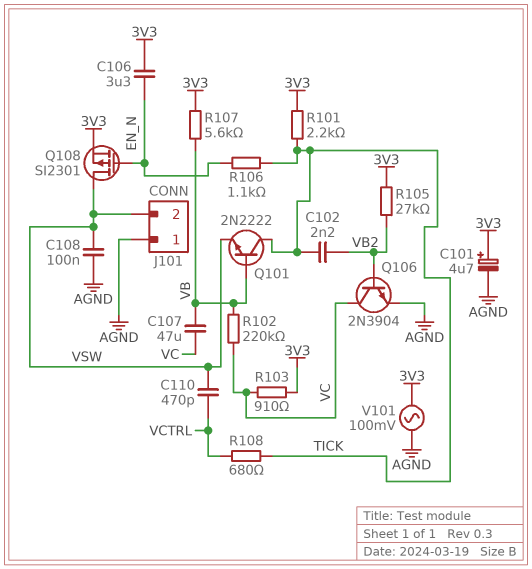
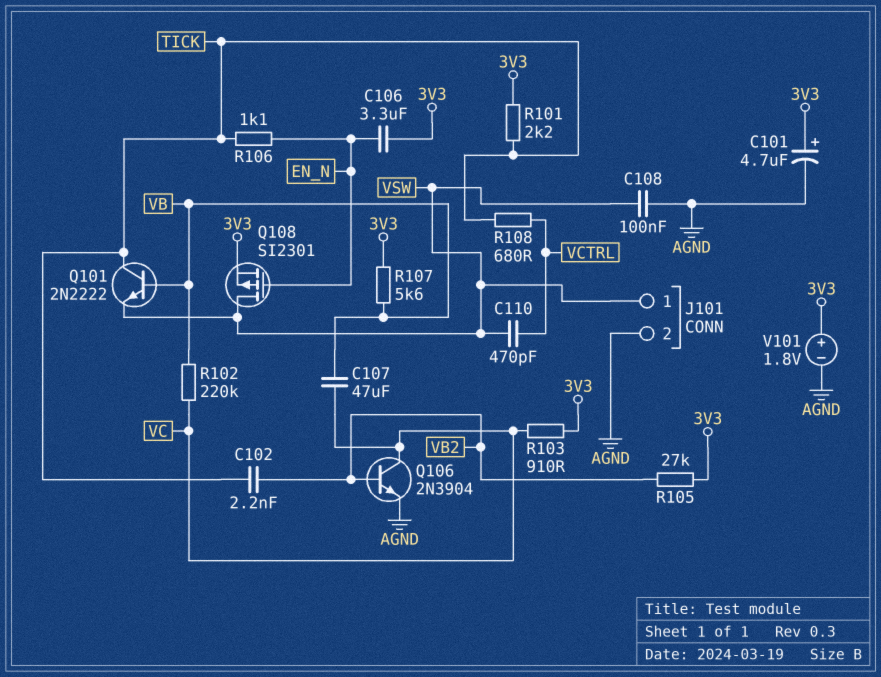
J101 pin 1: AGND -> VSW
J101 pin 2: VSW -> AGND
V101: AC 100mV (3V3, AGND) -> 1.8V (plus 3V3, minus AGND)

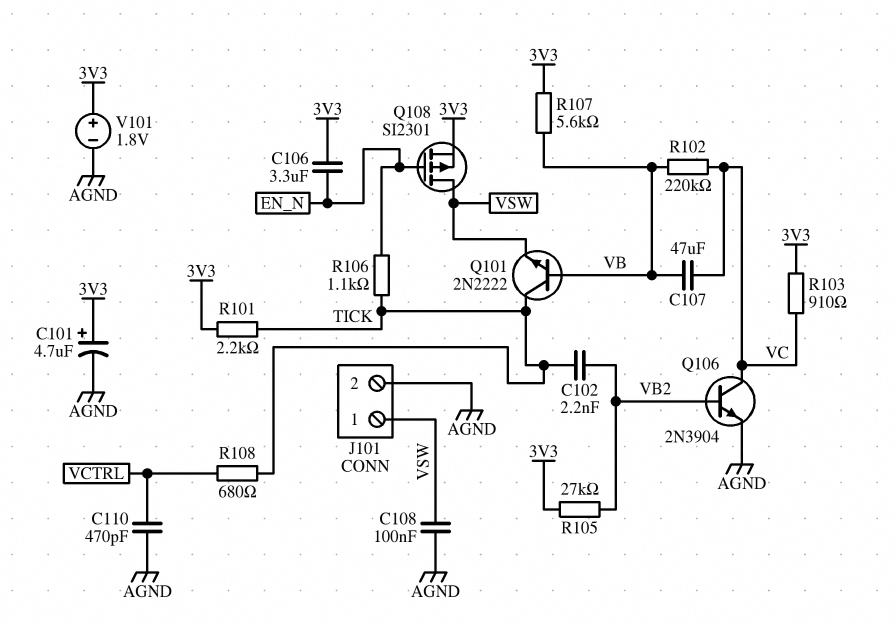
C110: 470pF (VCTRL, VSW) -> 470pF (AGND, VCTRL)

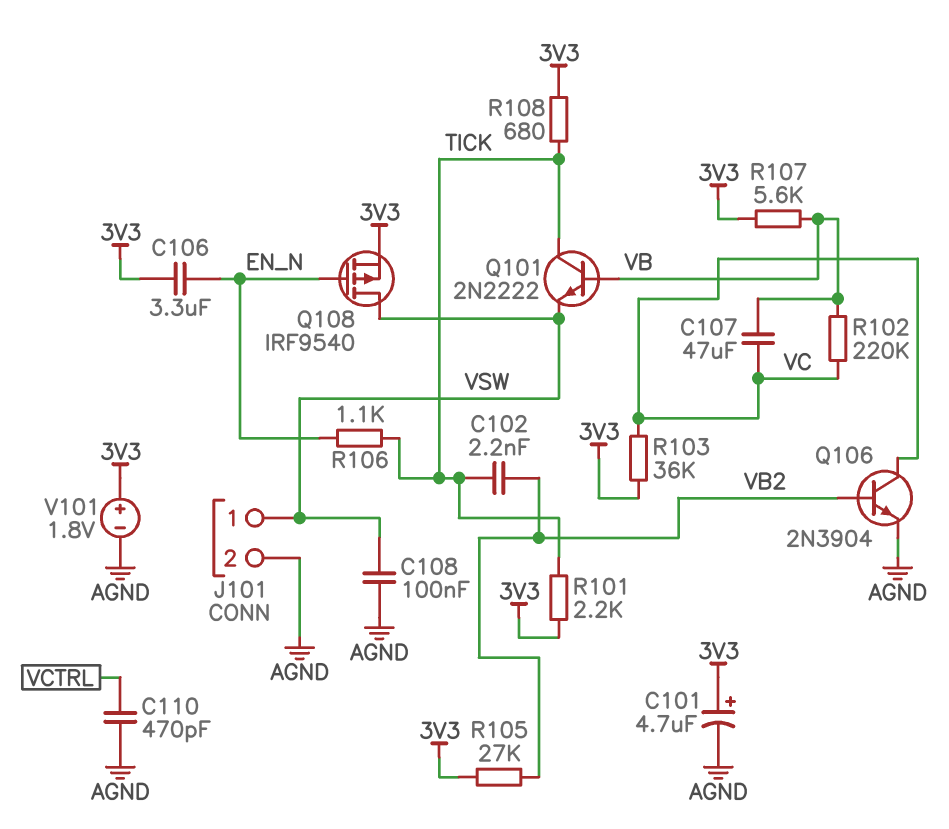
Q108: PMOS SI2301 (G EN_N, D VSW, S 3V3) -> PMOS IRF9540 (G EN_N, D VSW, S 3V3)
R103: 910 (3V3, VC) -> 36k (3V3, VC)
R108: 680 (TICK, VCTRL) -> 680 (3V3, TICK)

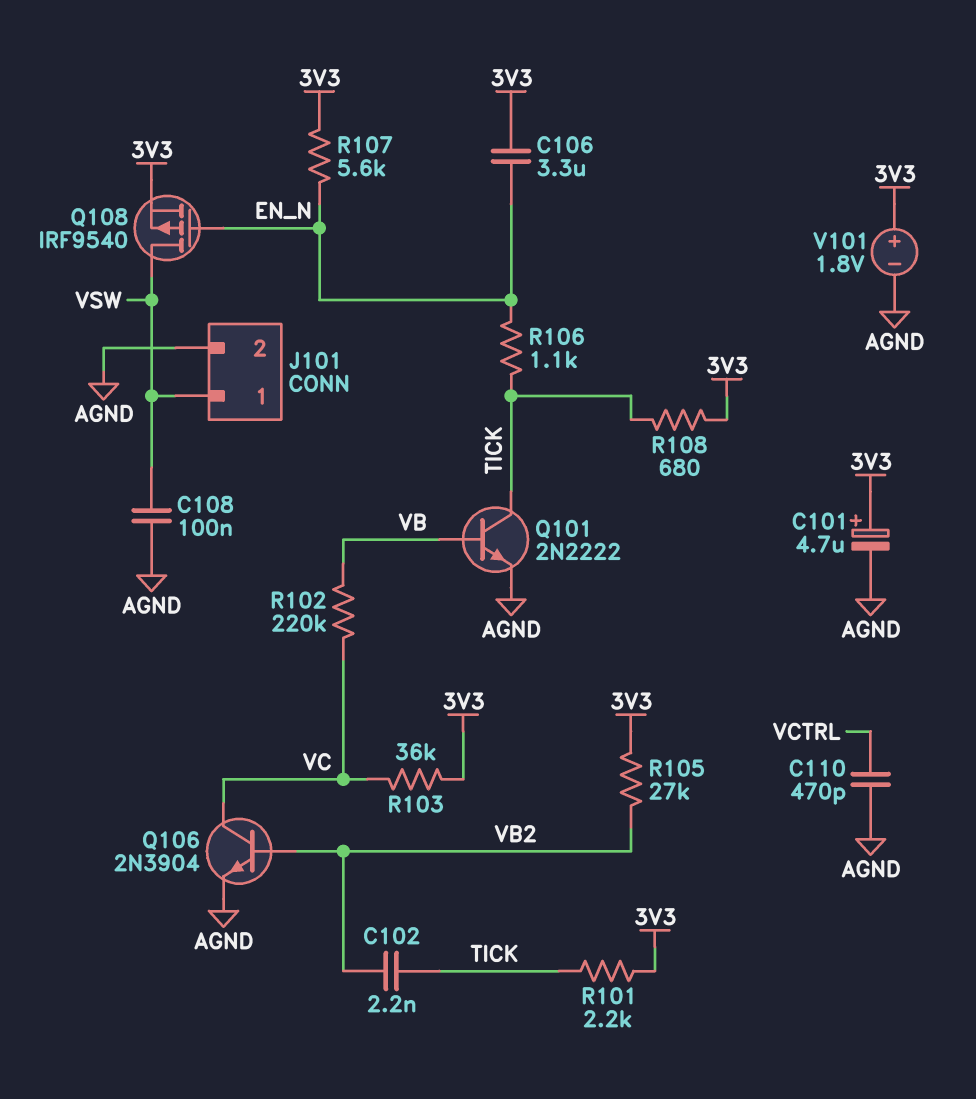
C107: 47uF (VB, VC) -> none
Q101: NPN 2N2222 (B VB, C TICK, E VSW) -> NPN 2N2222 (B VB, C TICK, E AGND)
R107: 5.6k (3V3, VB) -> 5.6k (3V3, EN_N)

